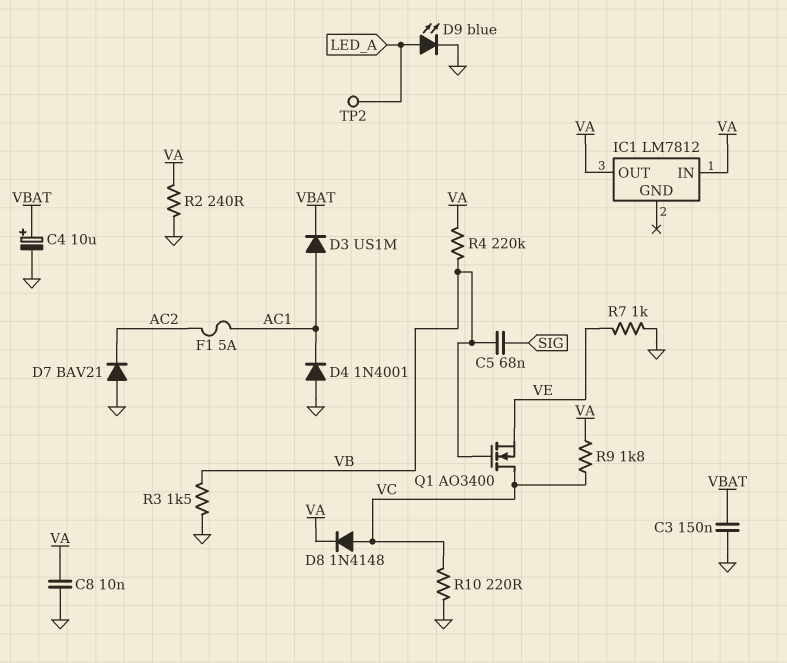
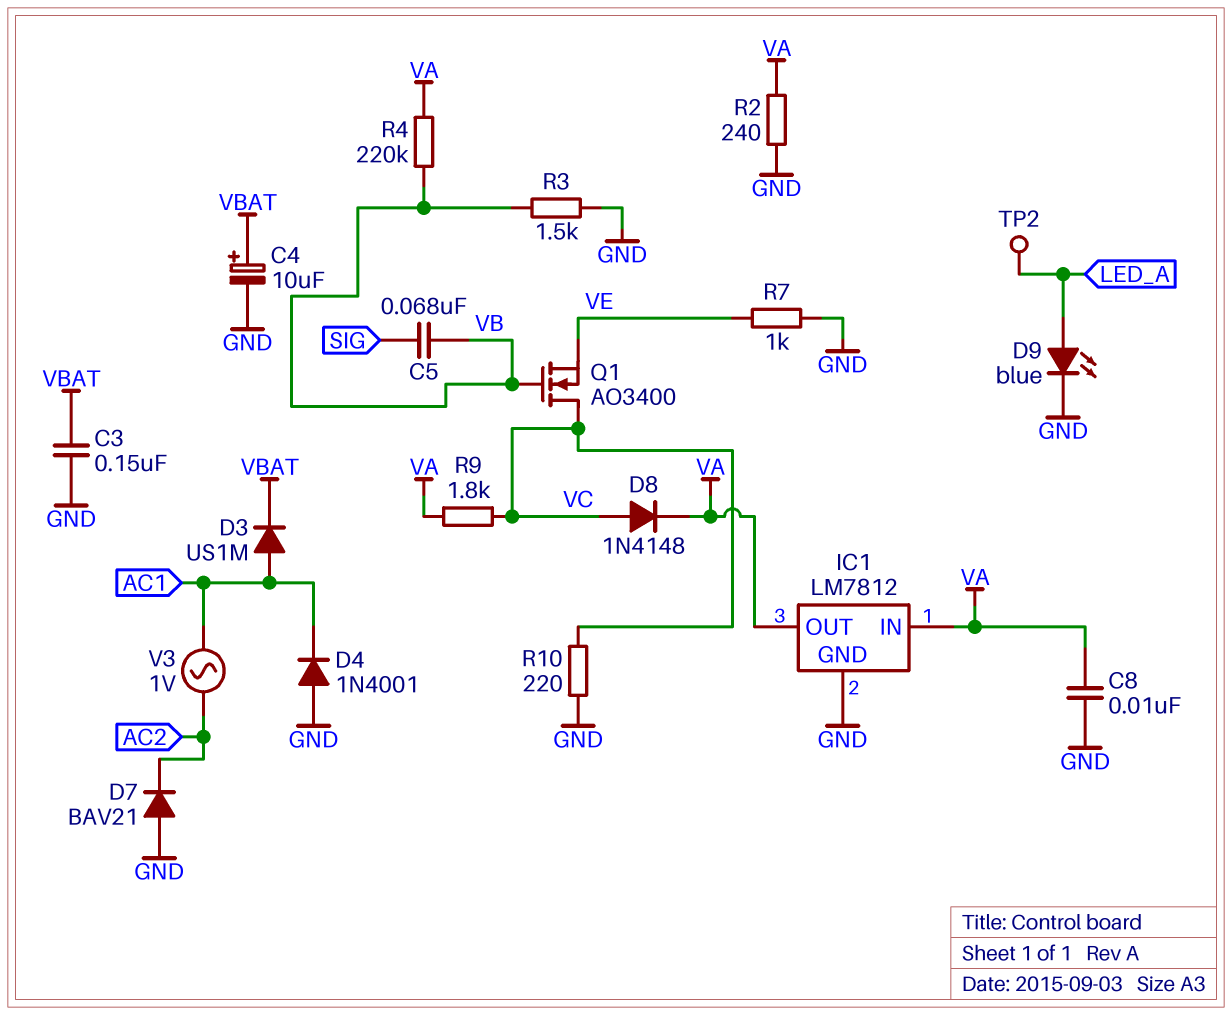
F1: 5A (AC1, AC2) -> none
IC1 pin GND: none -> GND
V3: none -> AC 1V (AC1, AC2)

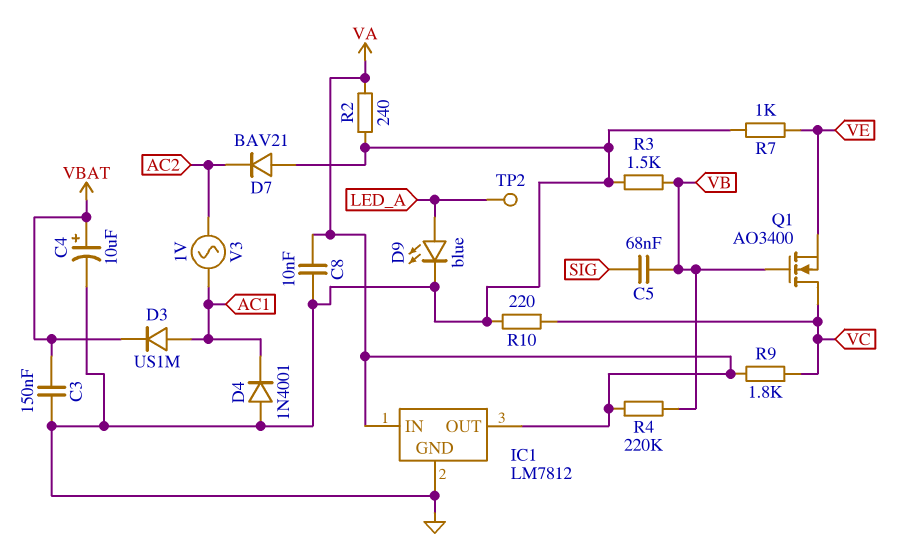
D8: diode 1N4148 (A VC, K VA) -> none

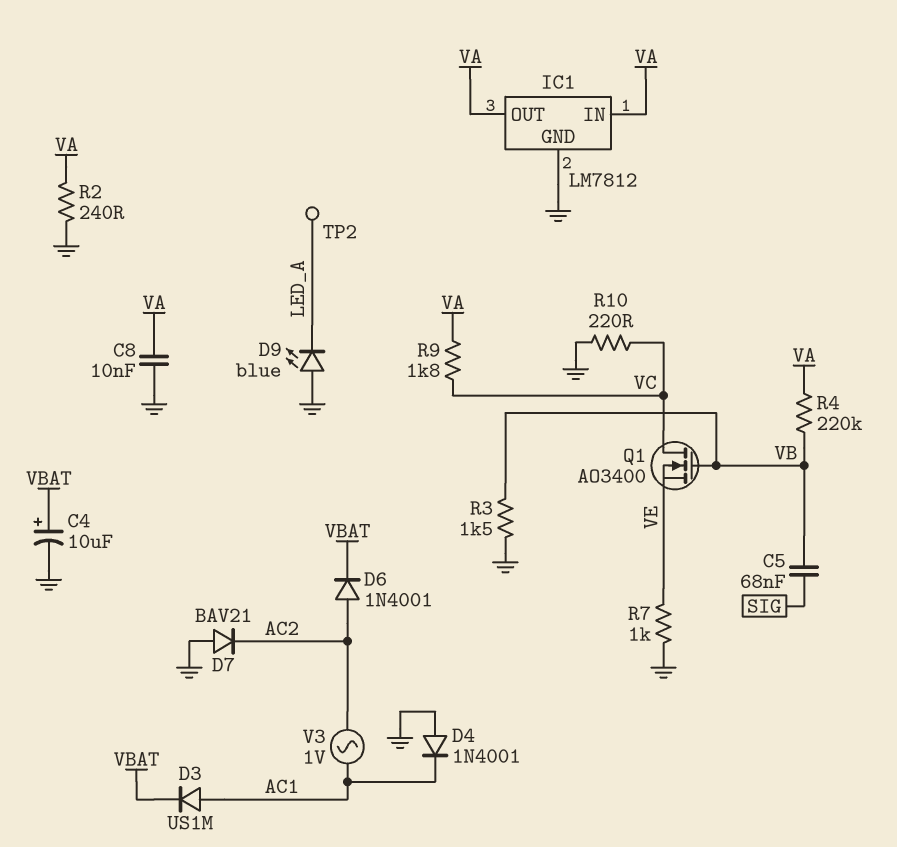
C3: 150nF (GND, VBAT) -> none
D6: none -> diode 1N4001 (A AC2, K VBAT)
D9: LED blue (A LED_A, K GND) -> LED blue (A GND, K LED_A)

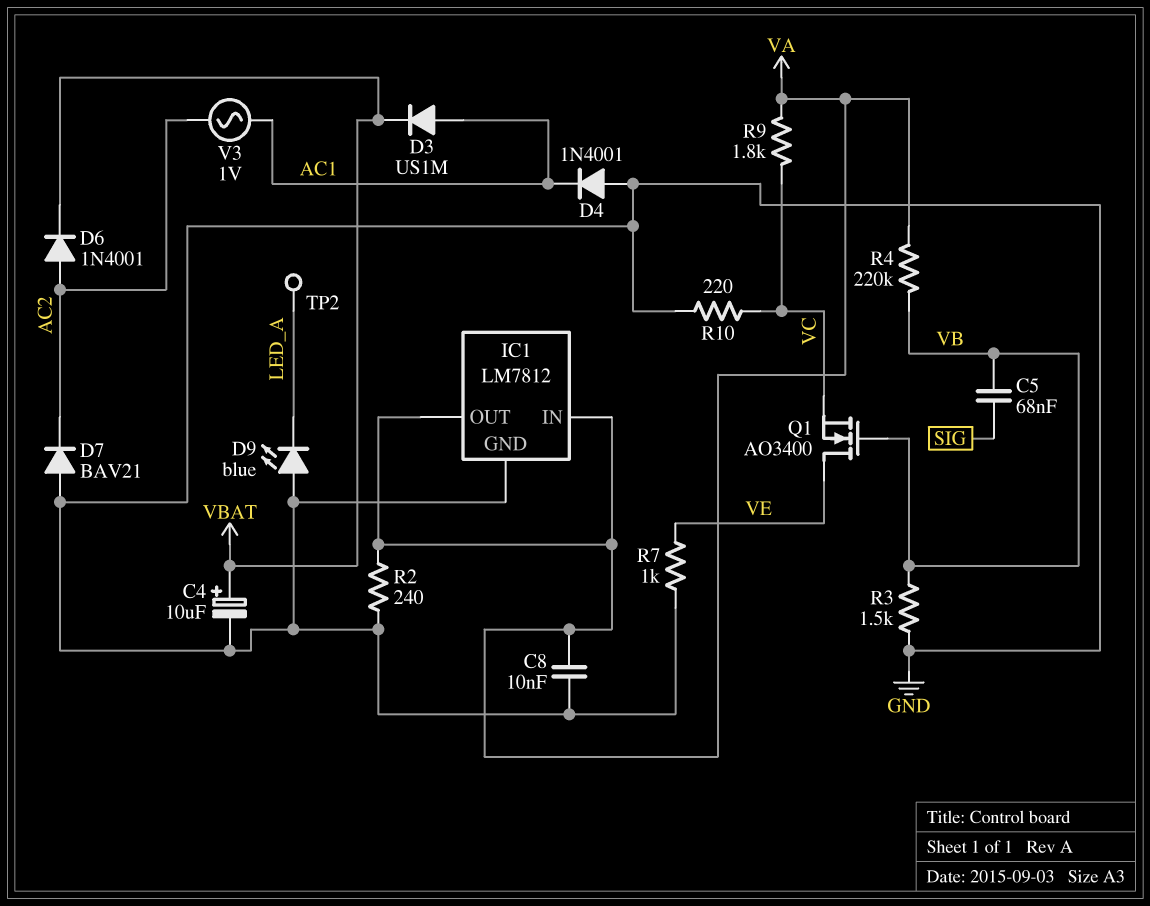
Q1: NMOS AO3400 (G VB, D VC, S VE) -> NMOS AO3400 (G VB, D VE, S VC)

